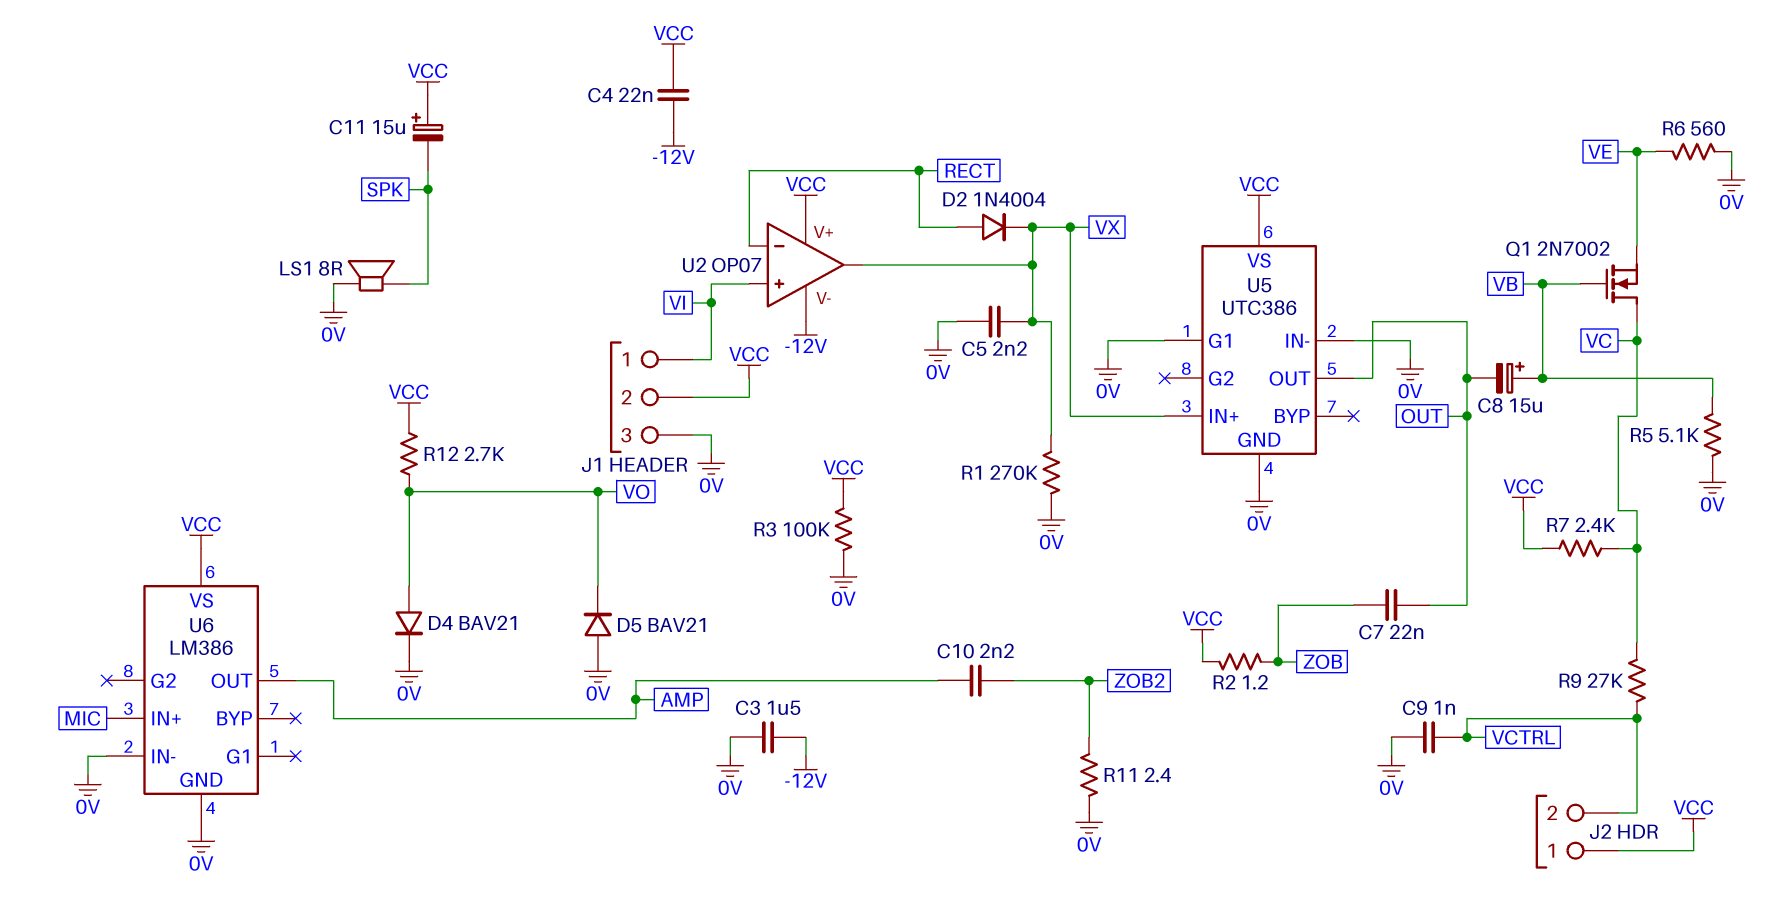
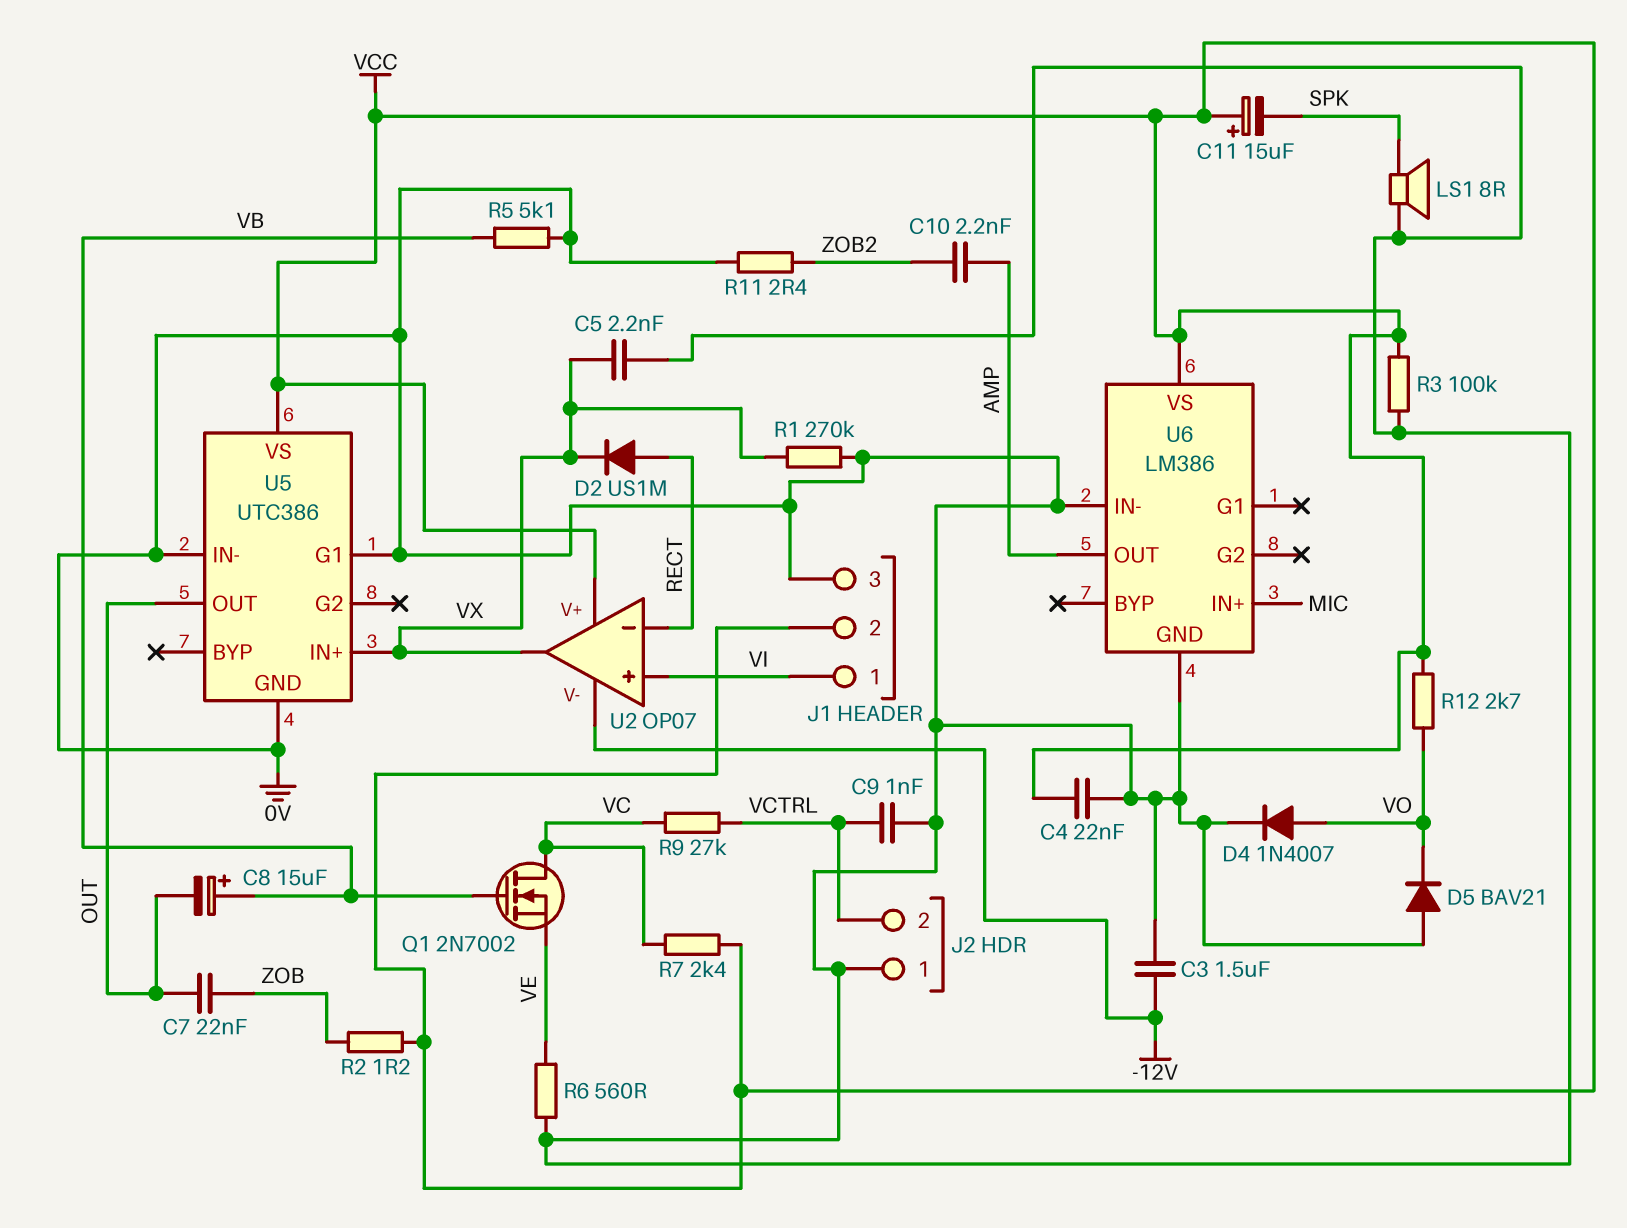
C4: 22nF (-12V, VCC) -> 22nF (0V, VCC)
D2: diode 1N4004 (A RECT, K VX) -> diode US1M (A RECT, K VX)
D4: diode BAV21 (A VO, K 0V) -> diode 1N4007 (A VO, K 0V)
J2 pin 1: VCC -> 0V

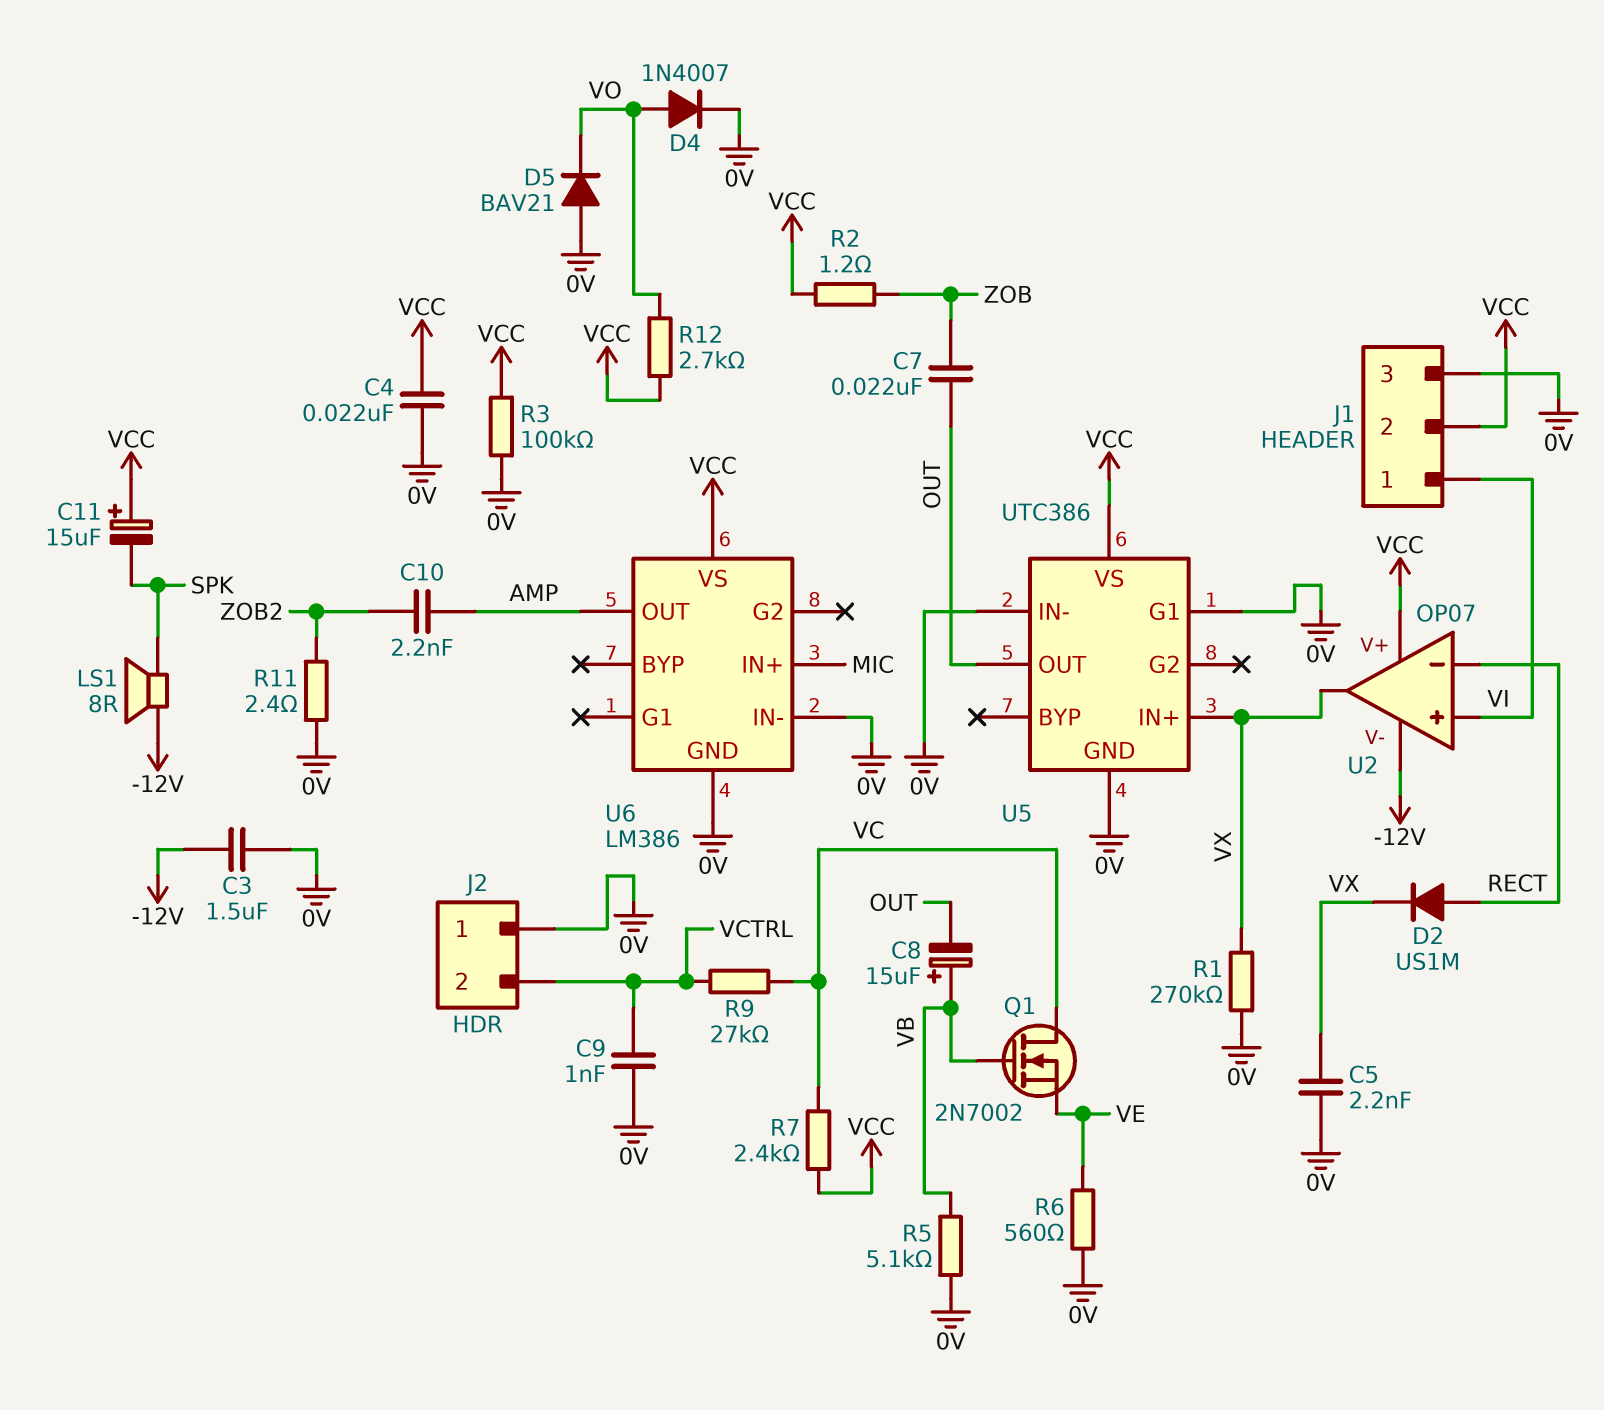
LS1: speaker 8R (0V, SPK) -> speaker 8R (-12V, SPK)

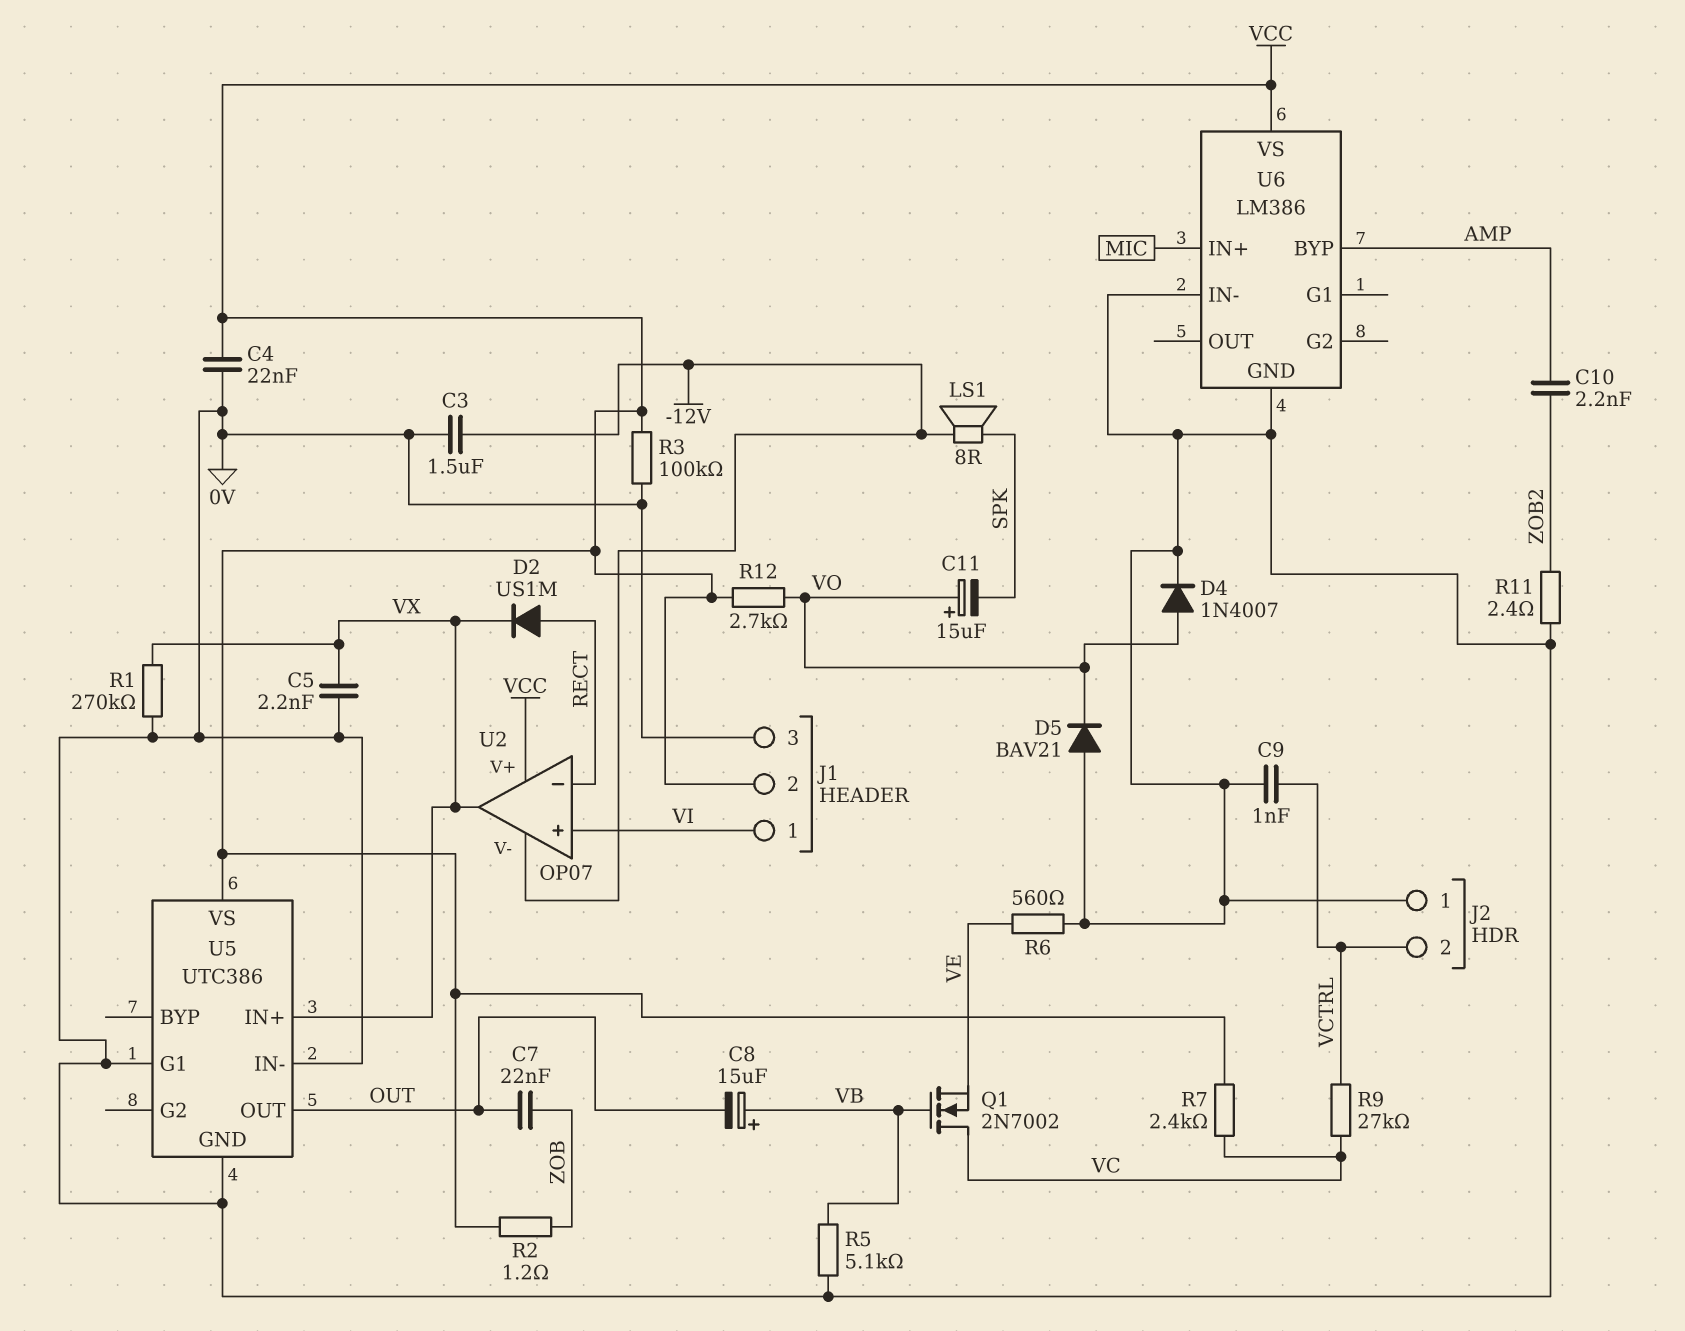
C11: 15uF (plus VCC, minus SPK) -> 15uF (plus VO, minus SPK)
U6 pin BYP: none -> AMP
U6 pin OUT: AMP -> none

